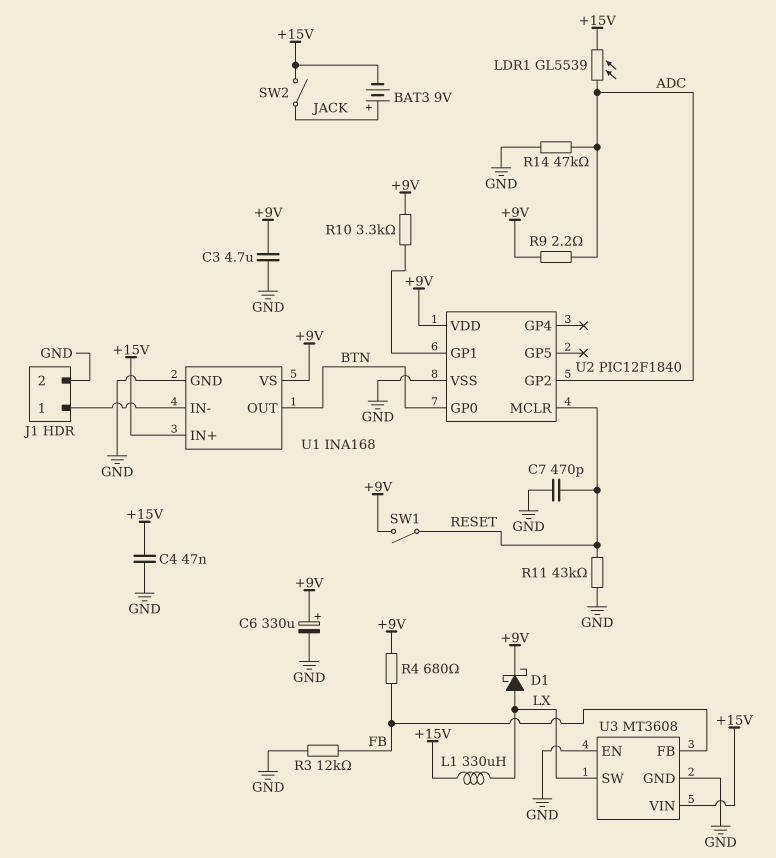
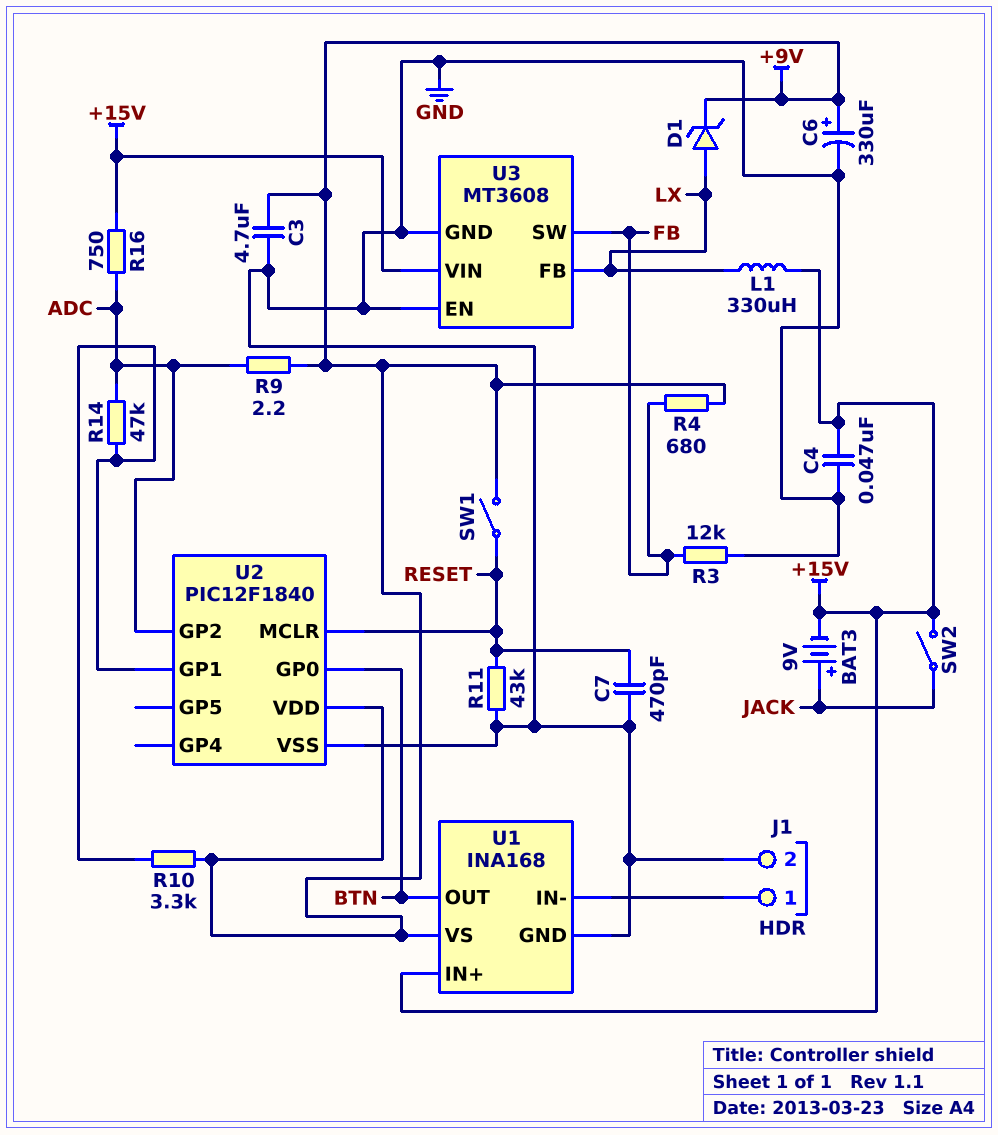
D1: schottky (A LX, K +9V) -> zener (A LX, K +9V)
LDR1: GL5539 (+15V, ADC) -> none
R14: 47k (ADC, GND) -> 47k (ADC, U2/GP1)
R16: none -> 750 (+15V, ADC)
U3 pin FB: FB -> LX
U3 pin SW: LX -> FB

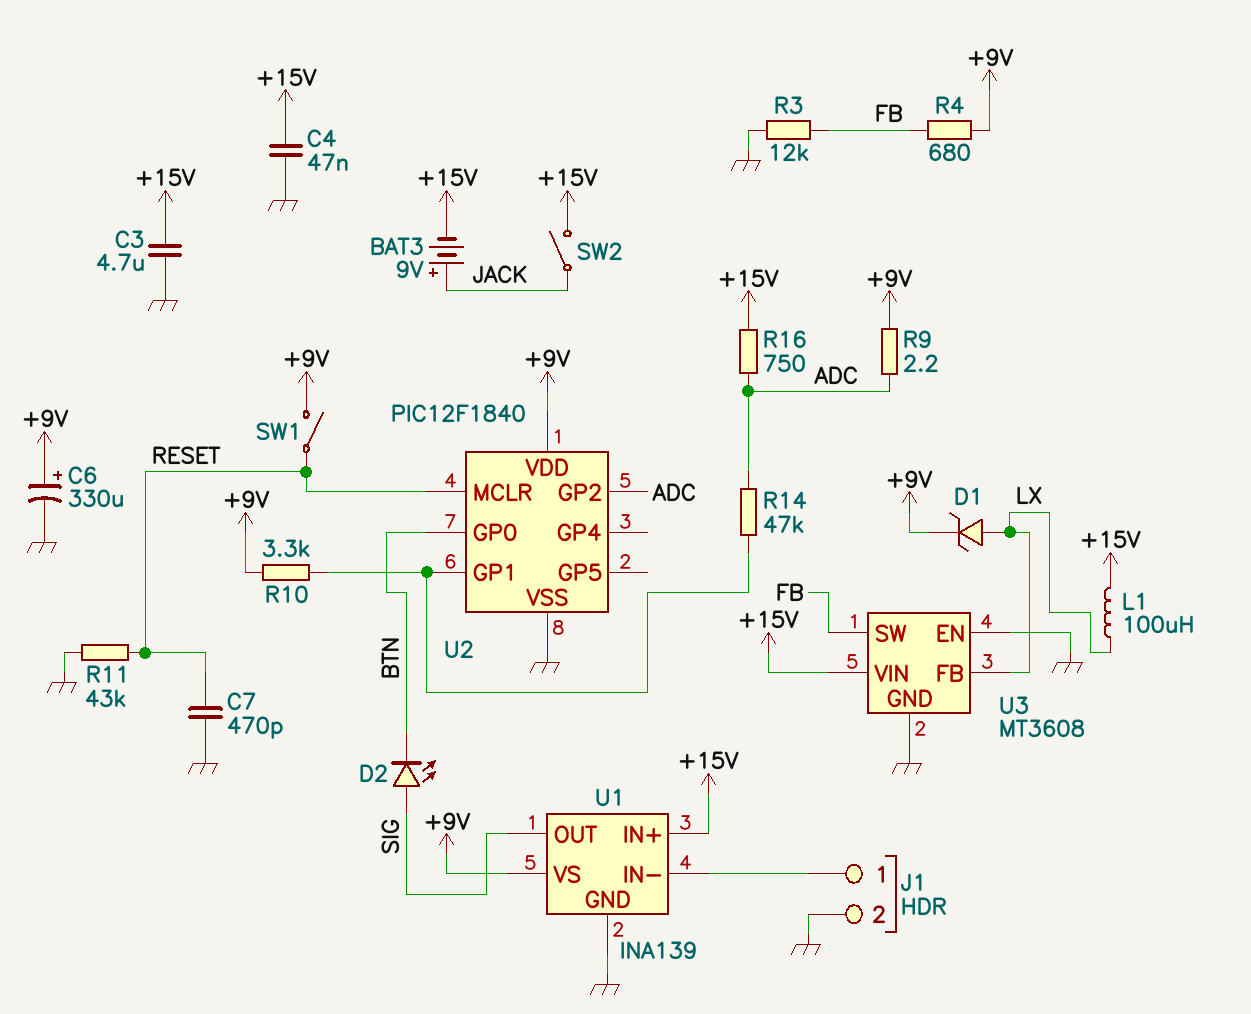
C3: 4.7uF (+9V, GND) -> 4.7uF (+15V, GND)
D2: none -> LED (A SIG, K BTN)
L1: 330uH (+15V, LX) -> 100uH (+15V, LX)
U1: INA168 -> INA139
U1 pin OUT: BTN -> SIG

